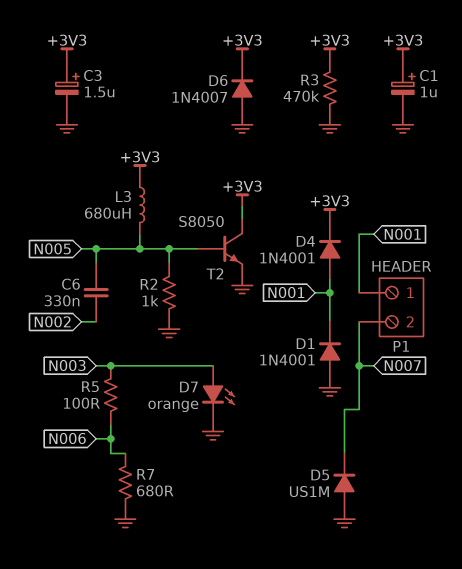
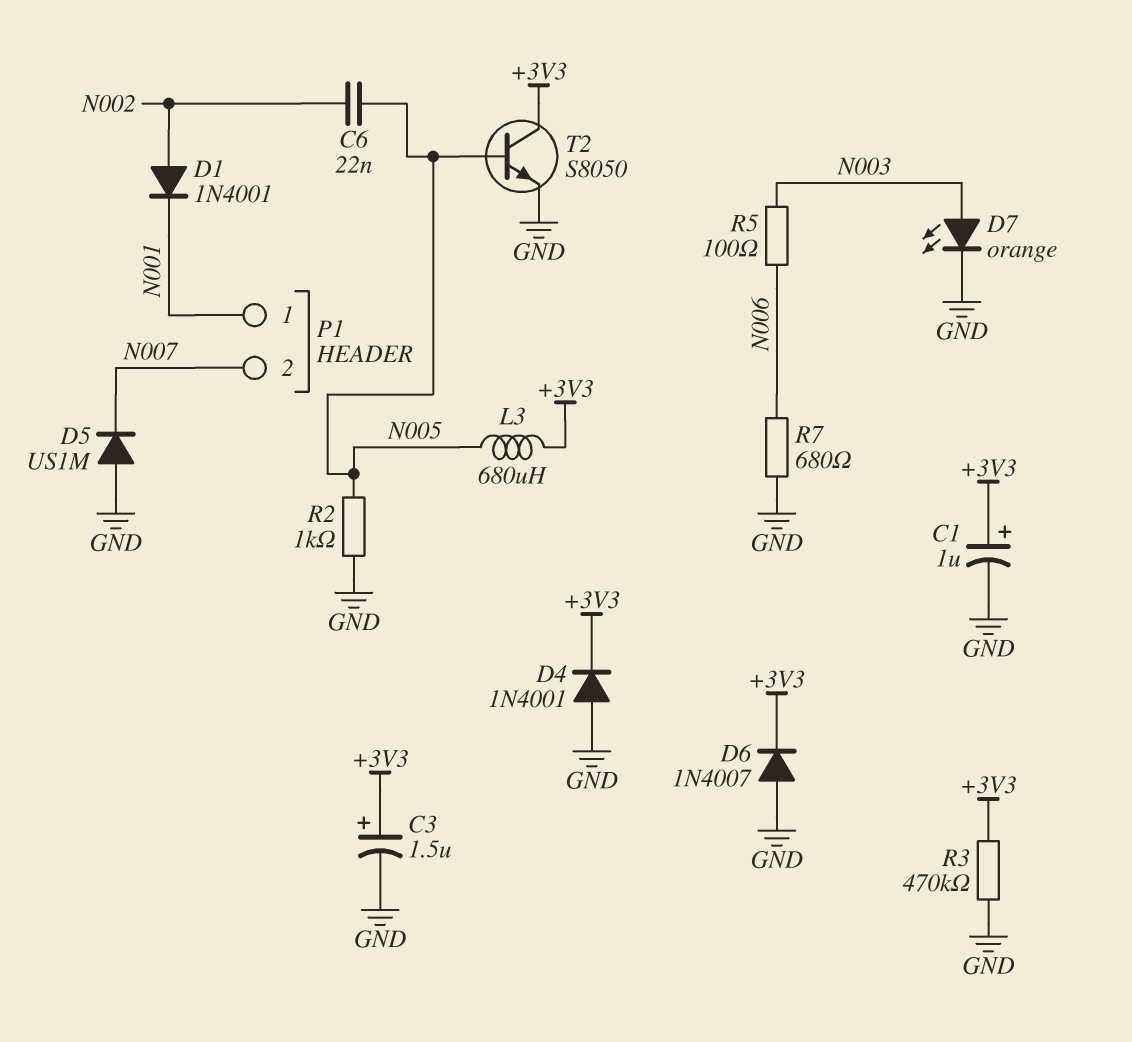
C6: 330nF (N002, N005) -> 22nF (N002, N005)
D1: diode 1N4001 (A GND, K N001) -> diode 1N4001 (A N002, K N001)
D4: diode 1N4001 (A N001, K +3V3) -> diode 1N4001 (A GND, K +3V3)

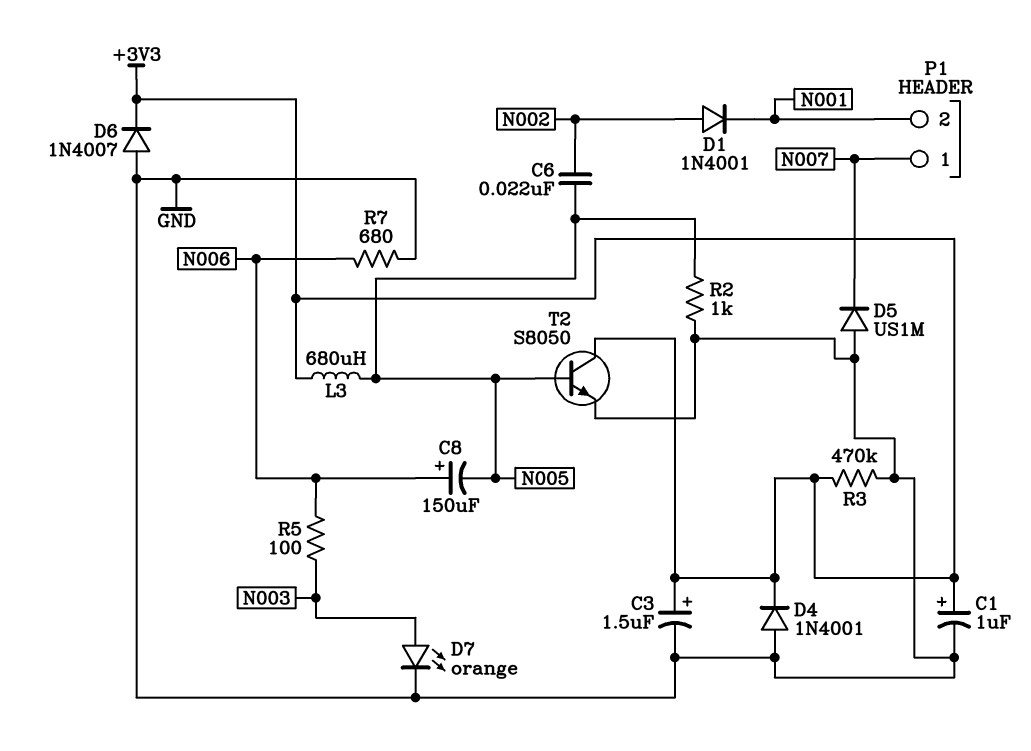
C8: none -> 150uF (plus N006, minus N005)
P1 pin 1: N001 -> N007
P1 pin 2: N007 -> N001

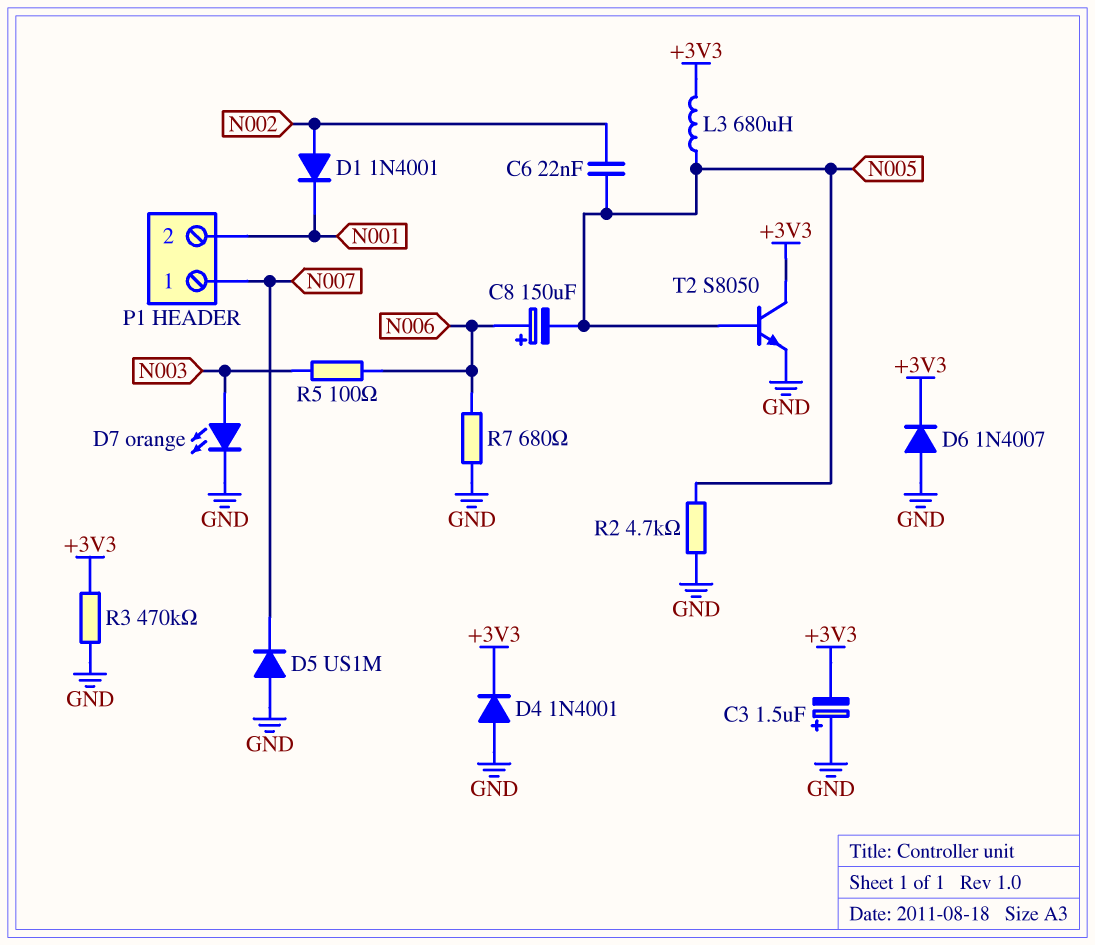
C1: 1uF (plus +3V3, minus GND) -> none
C3: 1.5uF (plus +3V3, minus GND) -> 1.5uF (plus GND, minus +3V3)
R2: 1k (GND, N005) -> 4.7k (GND, N005)

